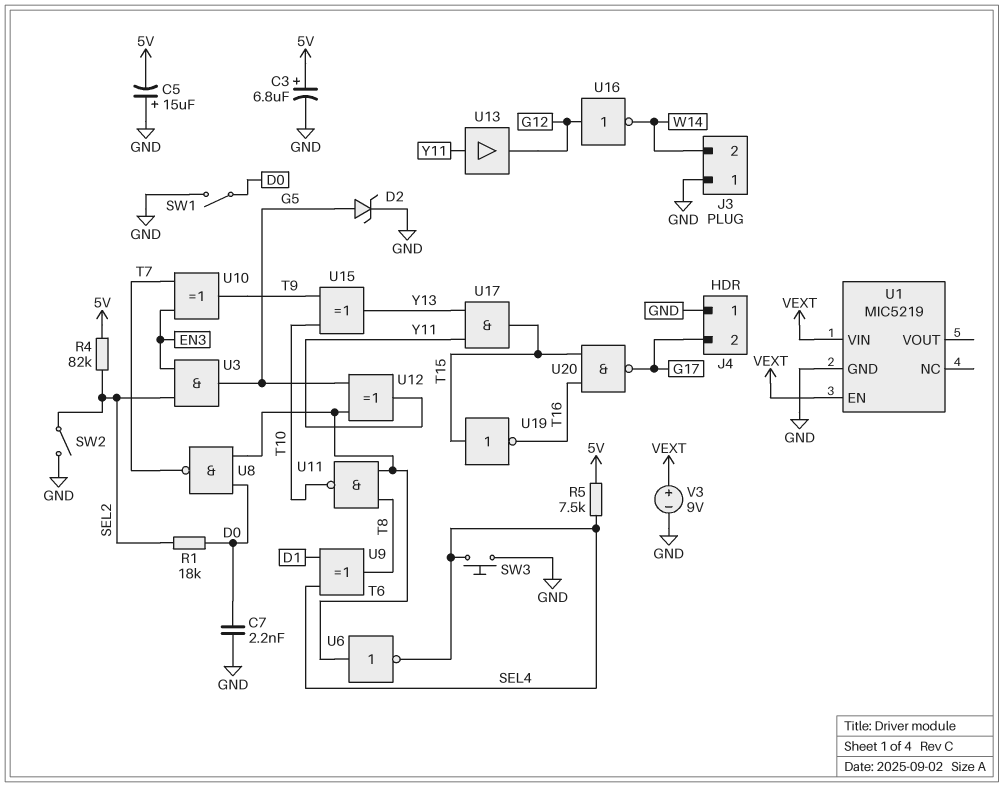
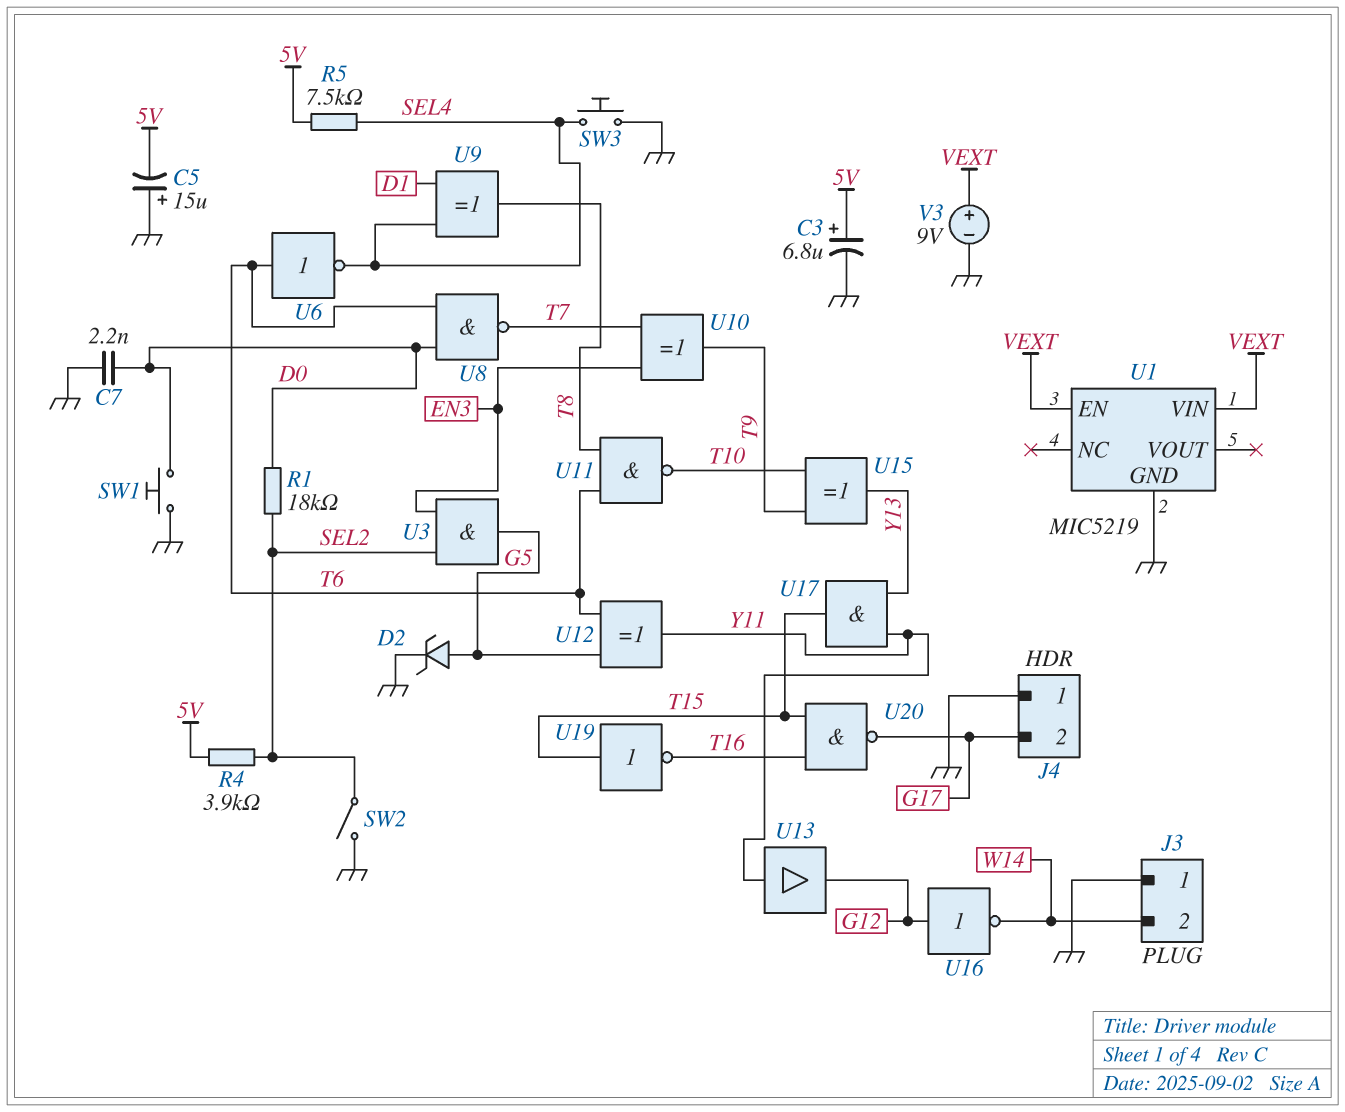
R4: 82k (5V, SEL2) -> 3.9k (5V, SEL2)
SW1: switch (D0, GND) -> button (D0, GND)

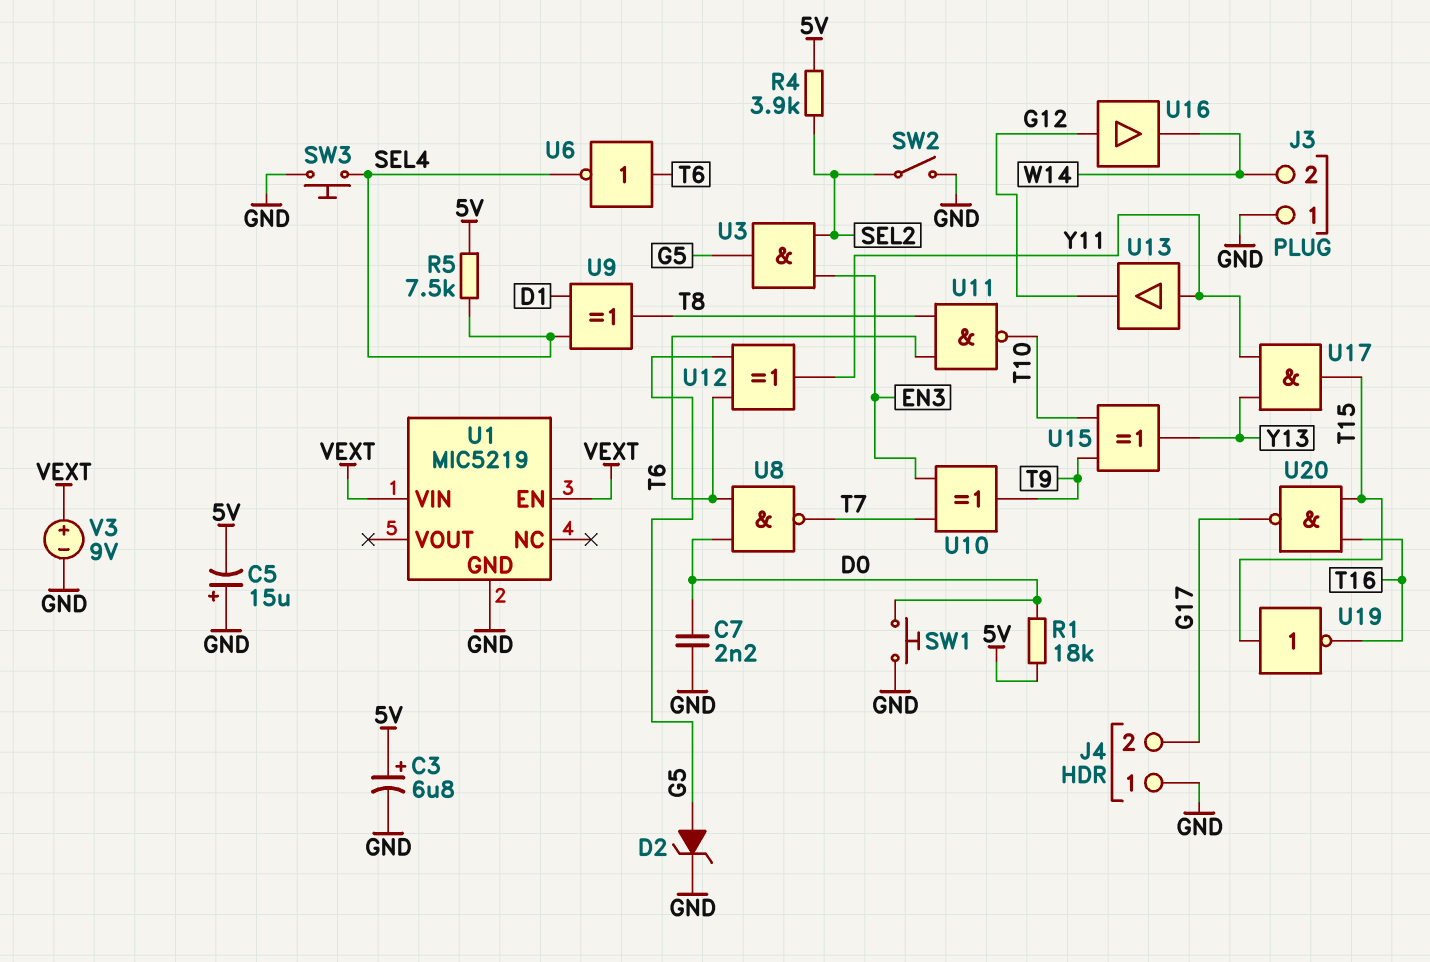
R1: 18k (D0, SEL2) -> 18k (5V, D0)
U16: NOT (in G12, out W14) -> buffer (in G12, out W14)

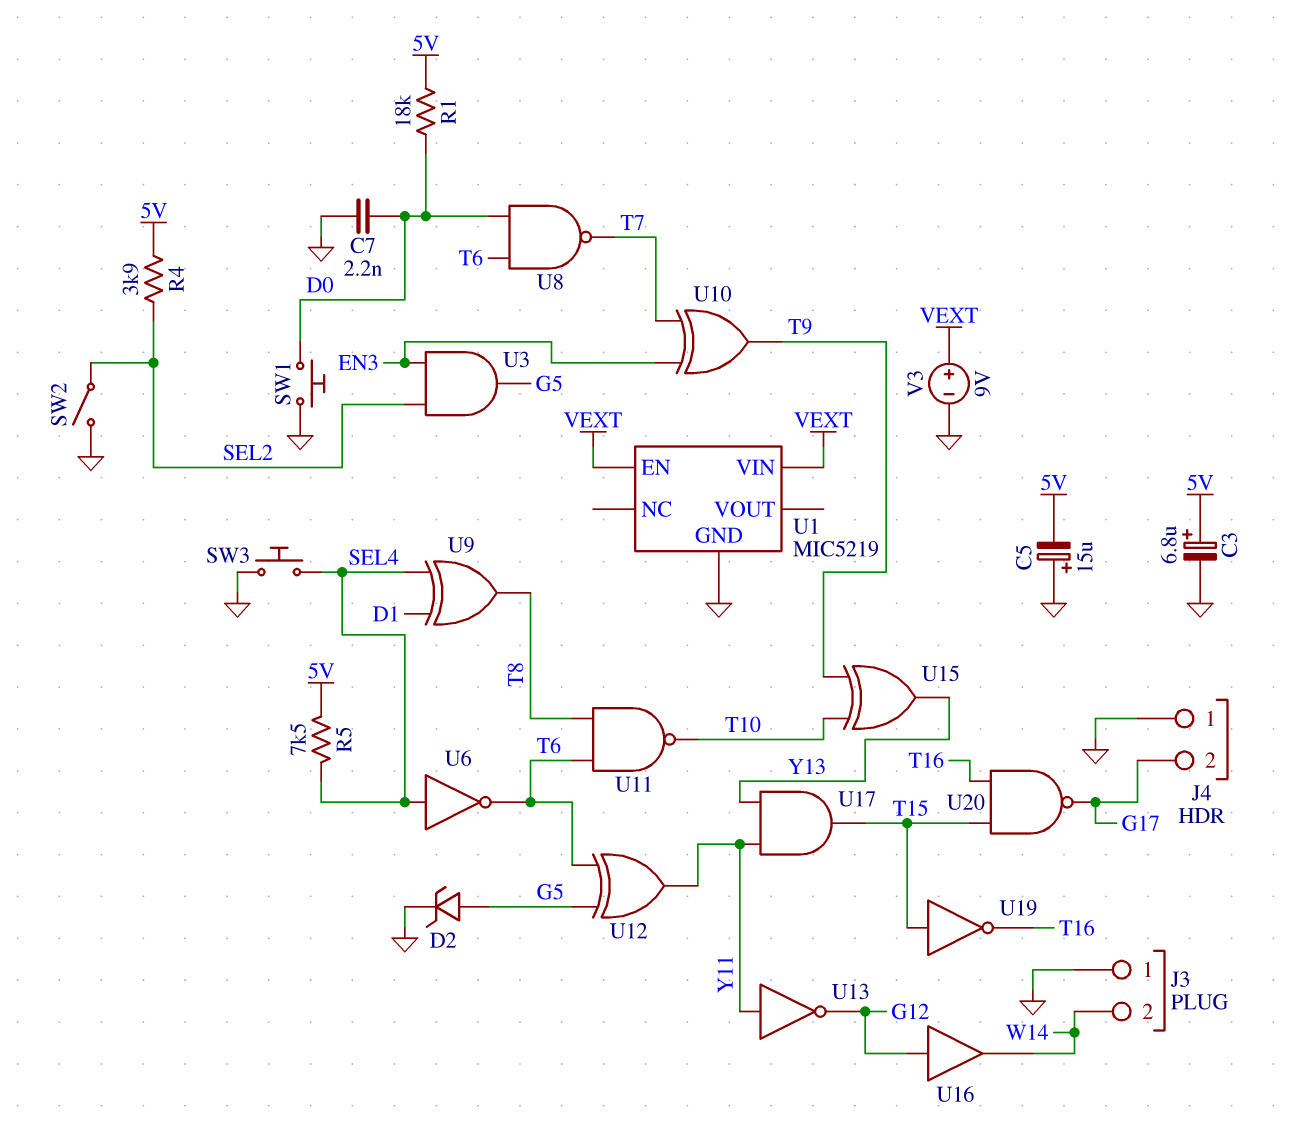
U6: NOT (in T6, out SEL4) -> NOT (in SEL4, out T6)
U13: buffer (in Y11, out G12) -> NOT (in Y11, out G12)

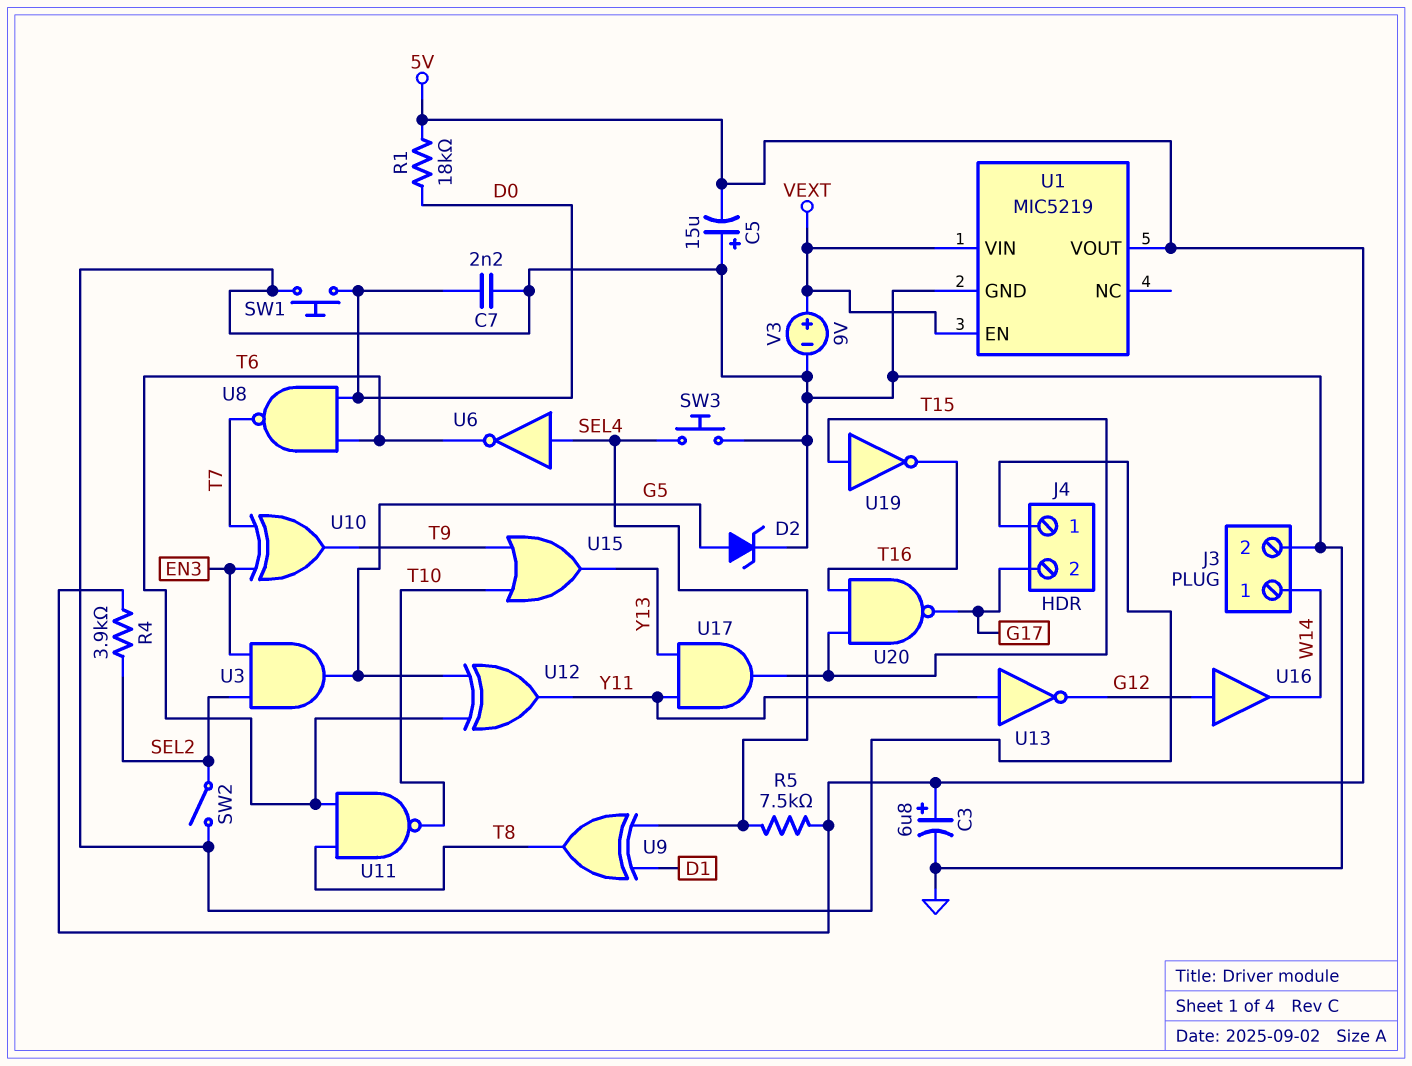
J3 pin 1: GND -> W14
J3 pin 2: W14 -> GND
U1 pin VOUT: none -> 5V
U15: XOR (in T9, in T10, out Y13) -> OR (in T9, in T10, out Y13)

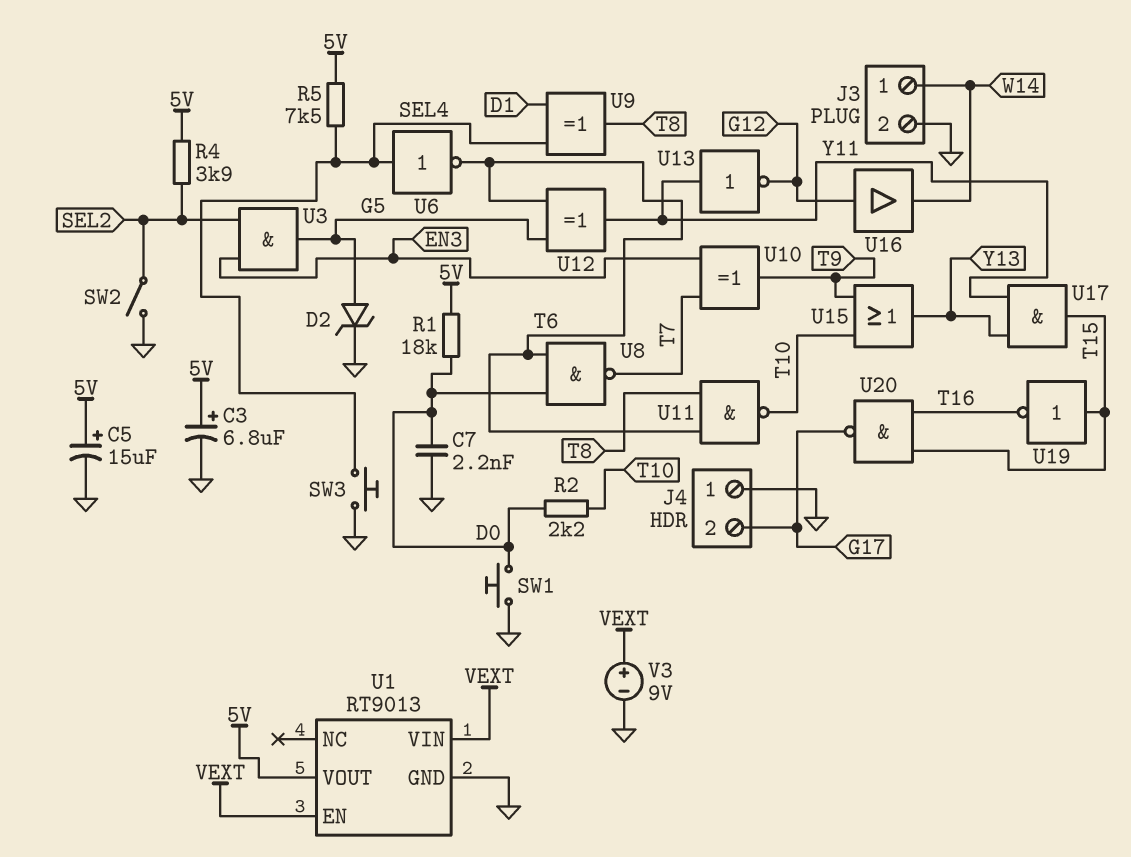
C5: 15uF (plus GND, minus 5V) -> 15uF (plus 5V, minus GND)
R2: none -> 2.2k (D0, T10)
U1: MIC5219 -> RT9013

